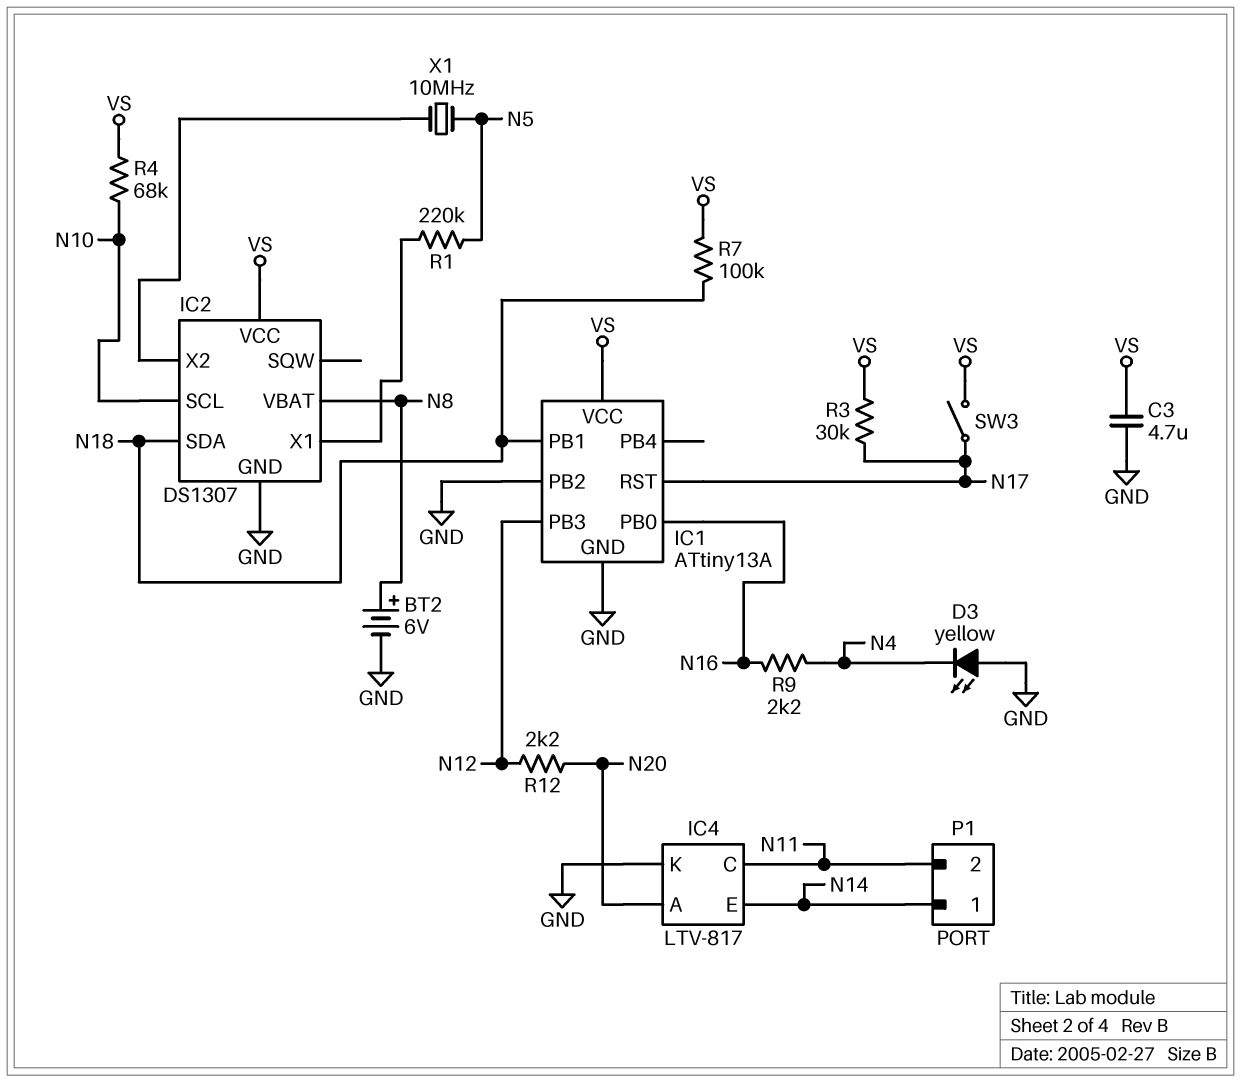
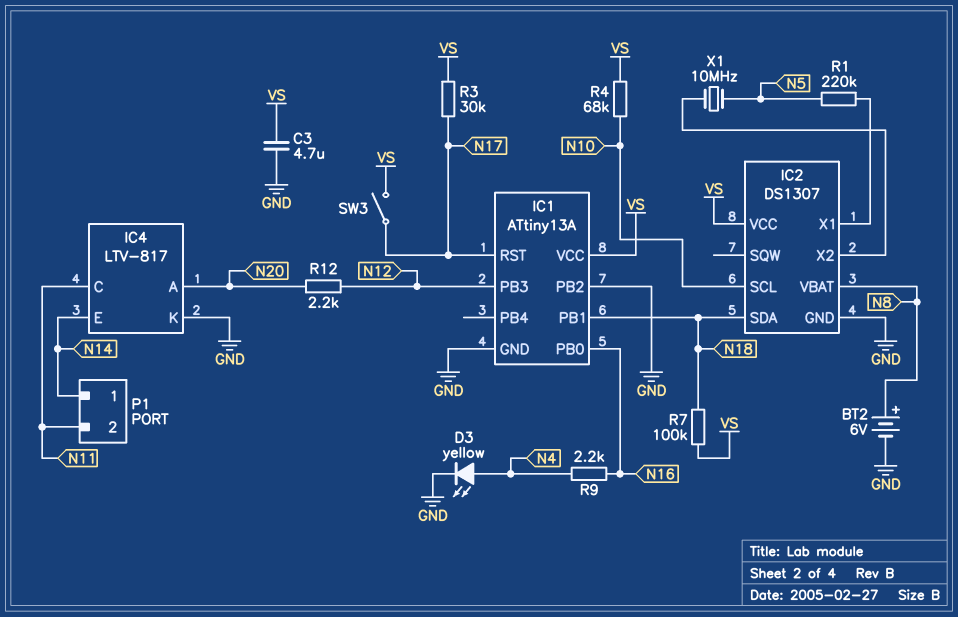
D3: LED yellow (A GND, K N4) -> LED yellow (A N4, K GND)

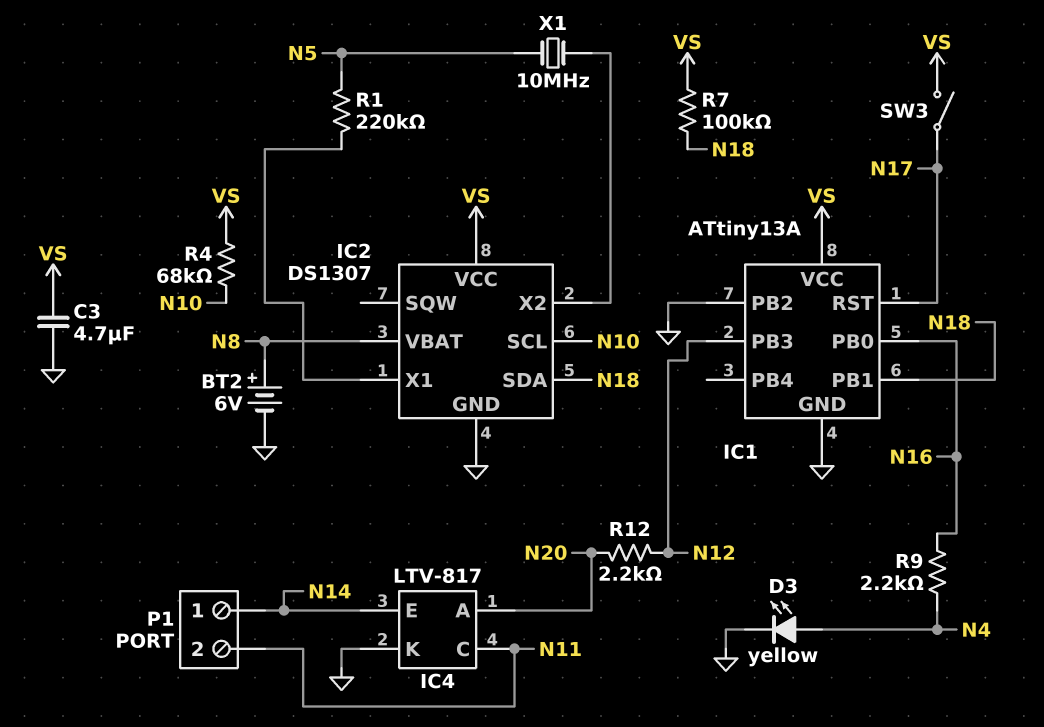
R3: 30k (N17, VS) -> none

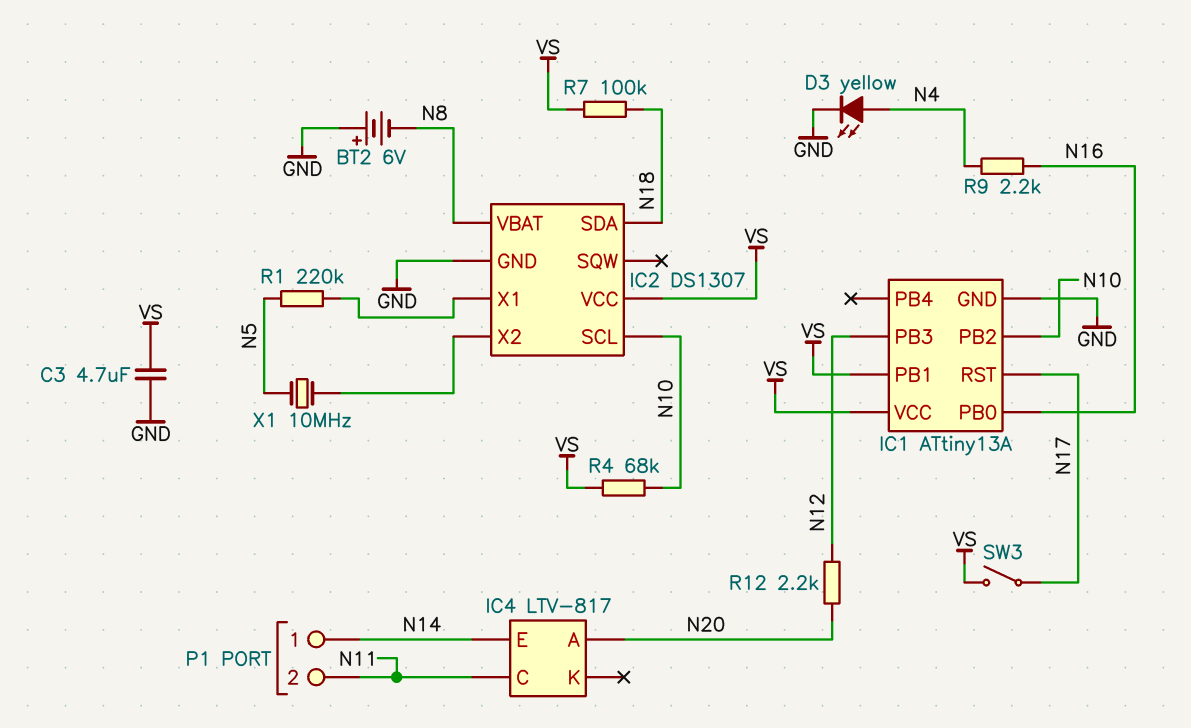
BT2: 6V (plus N8, minus GND) -> 6V (plus GND, minus N8)
IC1 pin PB1: N18 -> VS
IC1 pin PB2: GND -> N10
IC4 pin K: GND -> none

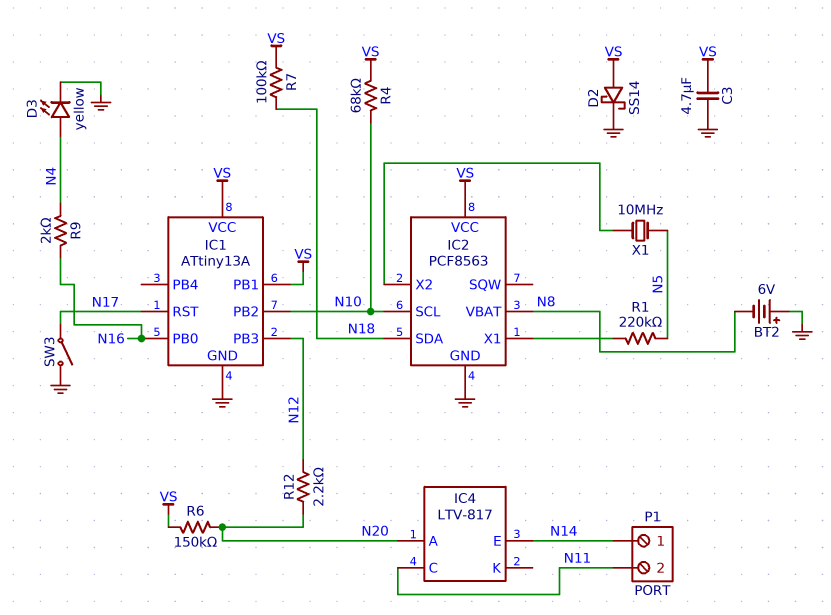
D2: none -> schottky SS14 (A VS, K GND)
IC2: DS1307 -> PCF8563
R6: none -> 150k (N20, VS)
R9: 2.2k (N4, N16) -> 2k (N4, N16)
SW3: switch (N17, VS) -> switch (GND, N17)

